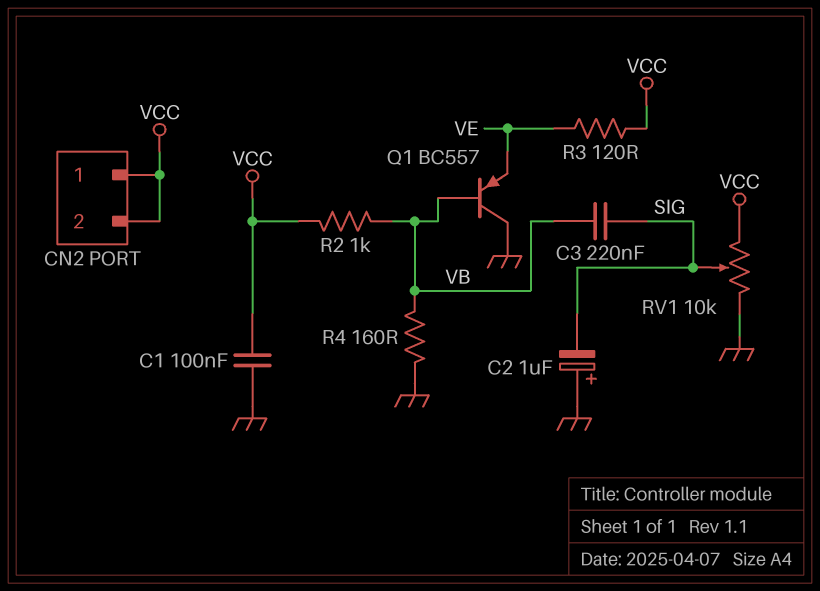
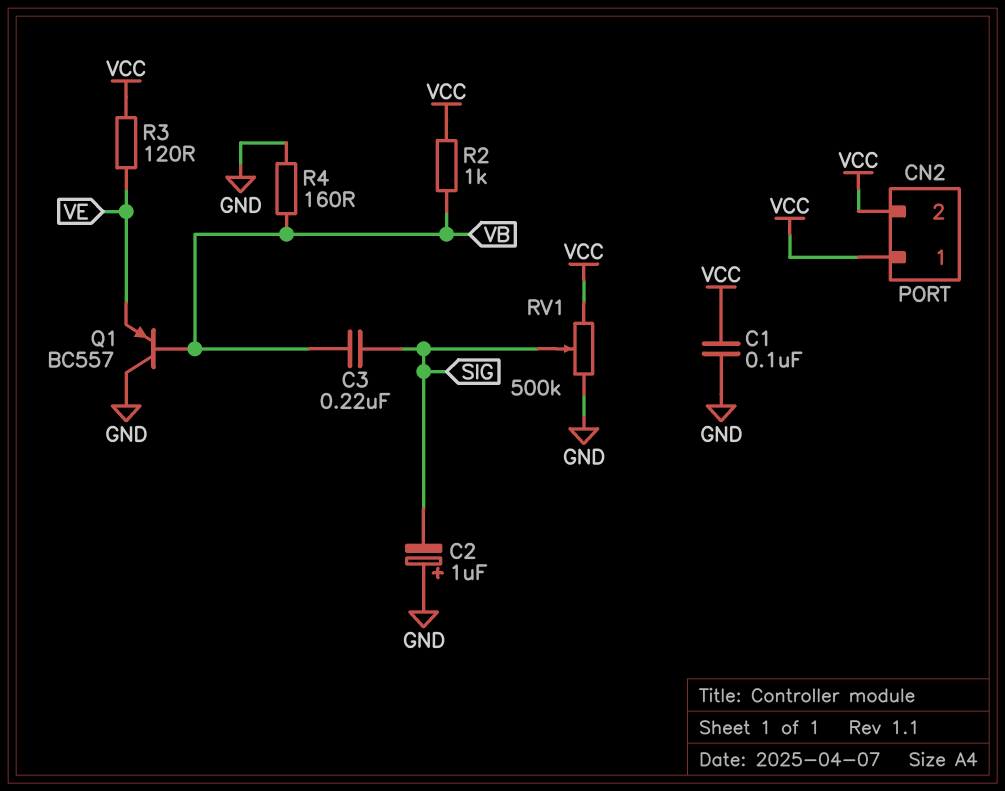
RV1: 10k (GND, VCC, wiper SIG) -> 500k (GND, VCC, wiper SIG)

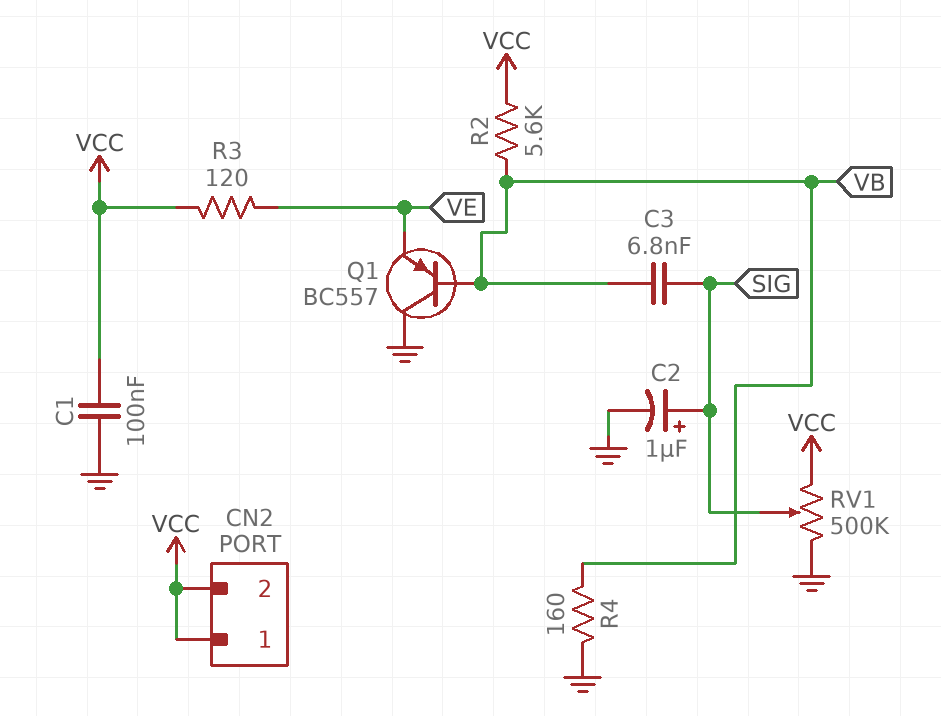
C2: 1uF (plus GND, minus SIG) -> 1uF (plus SIG, minus GND)
C3: 220nF (SIG, VB) -> 6.8nF (SIG, VB)
R2: 1k (VB, VCC) -> 5.6k (VB, VCC)

